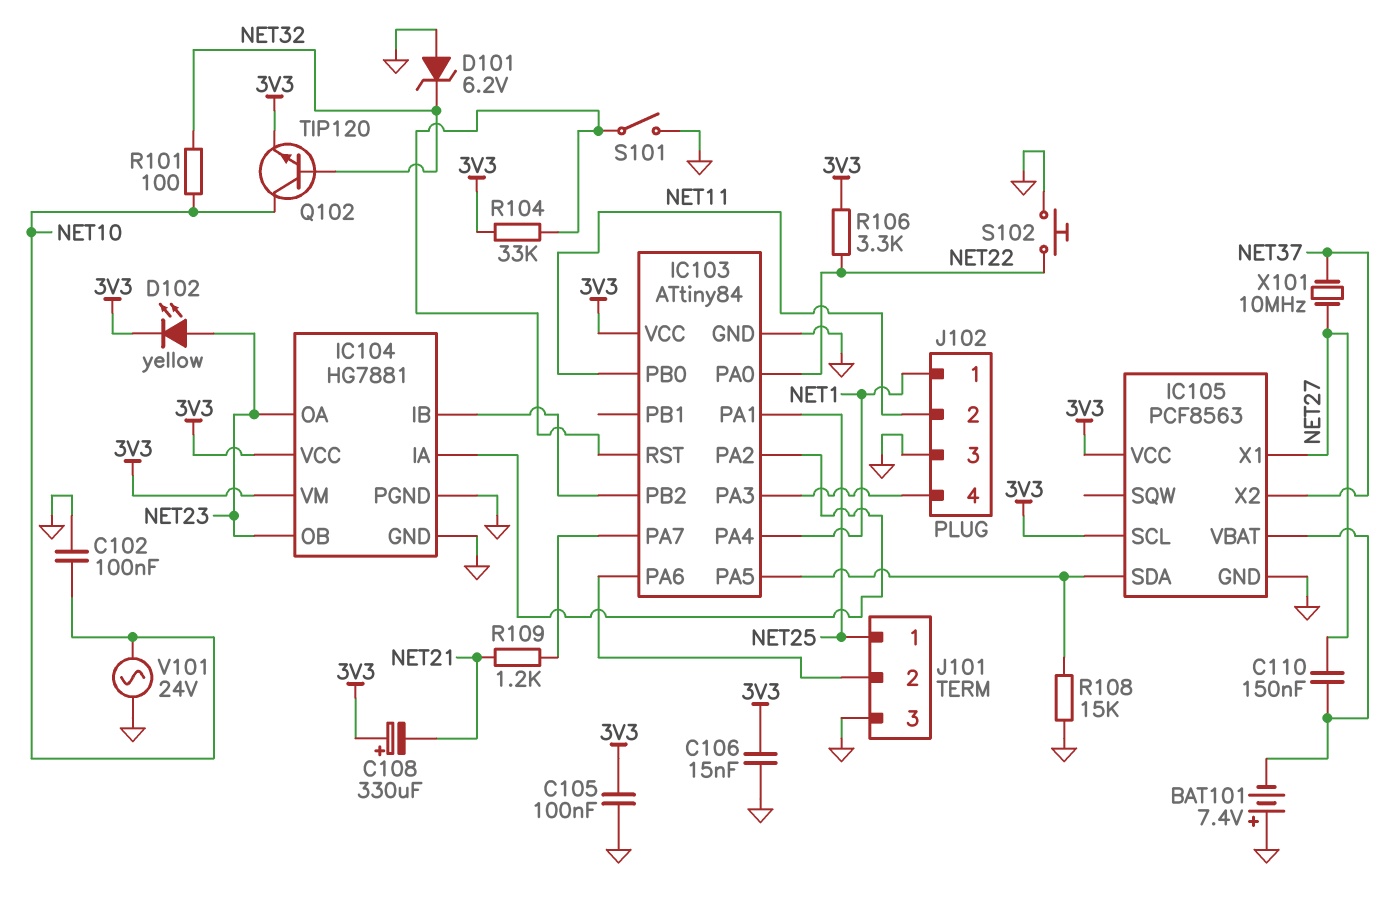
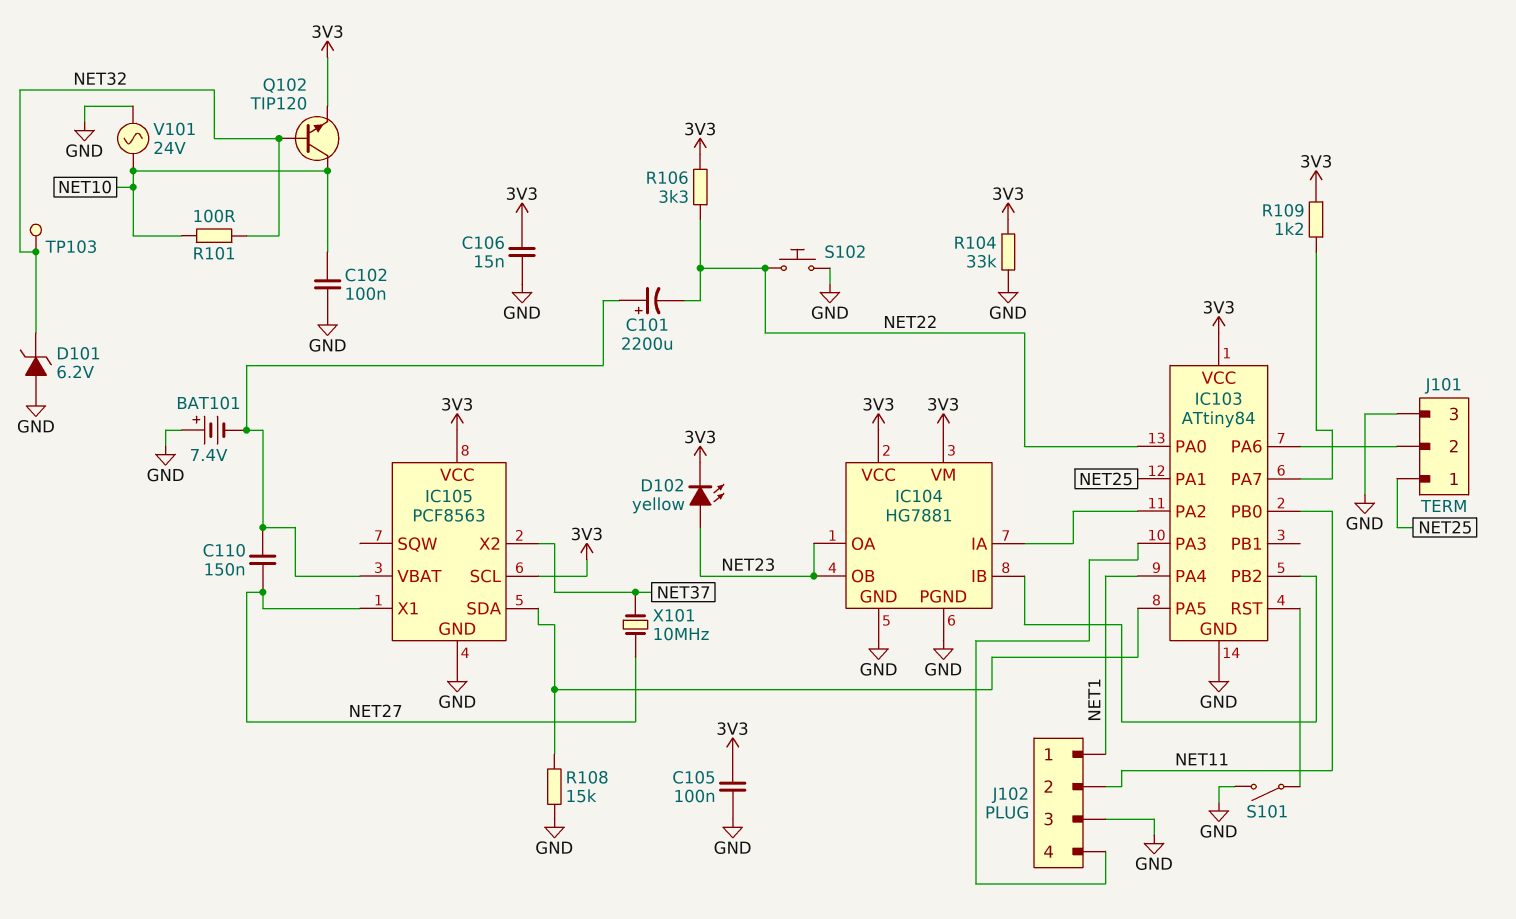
C101: none -> 2200uF (plus IC105/VBAT, minus NET22)
C108: 330uF (plus 3V3, minus NET21) -> none
R104: 33k (3V3, IC103/RST) -> 33k (3V3, GND)
R109: 1.2k (IC103/PA7, NET21) -> 1.2k (3V3, IC103/PA7)
TP103: none -> test point (NET32)

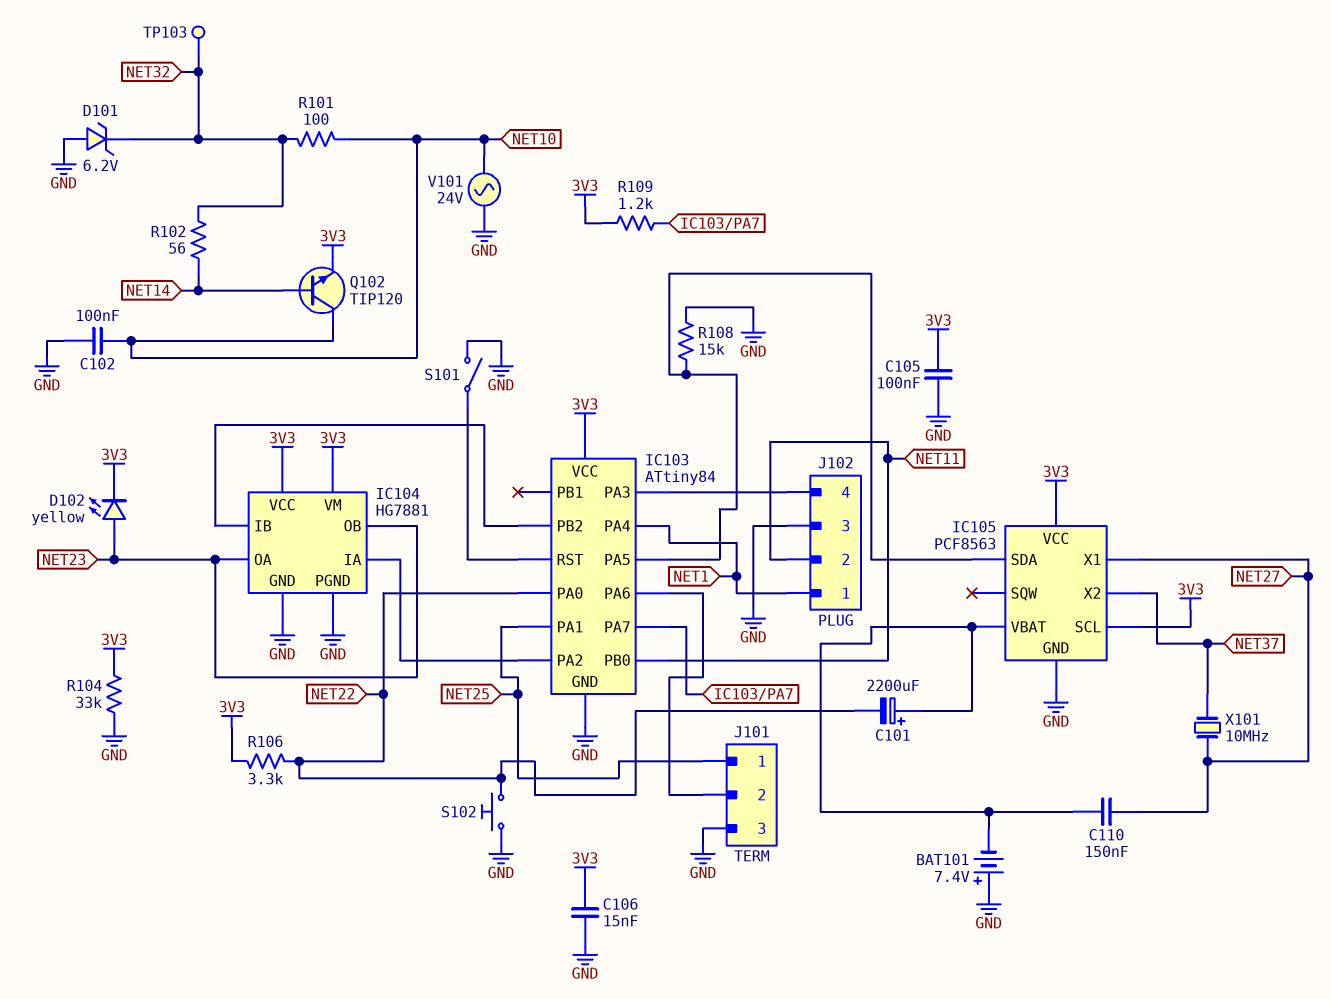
Q102: NPN TIP120 (B NET32, C NET10, E 3V3) -> NPN TIP120 (B NET14, C NET10, E 3V3)
R102: none -> 56 (NET14, NET32)

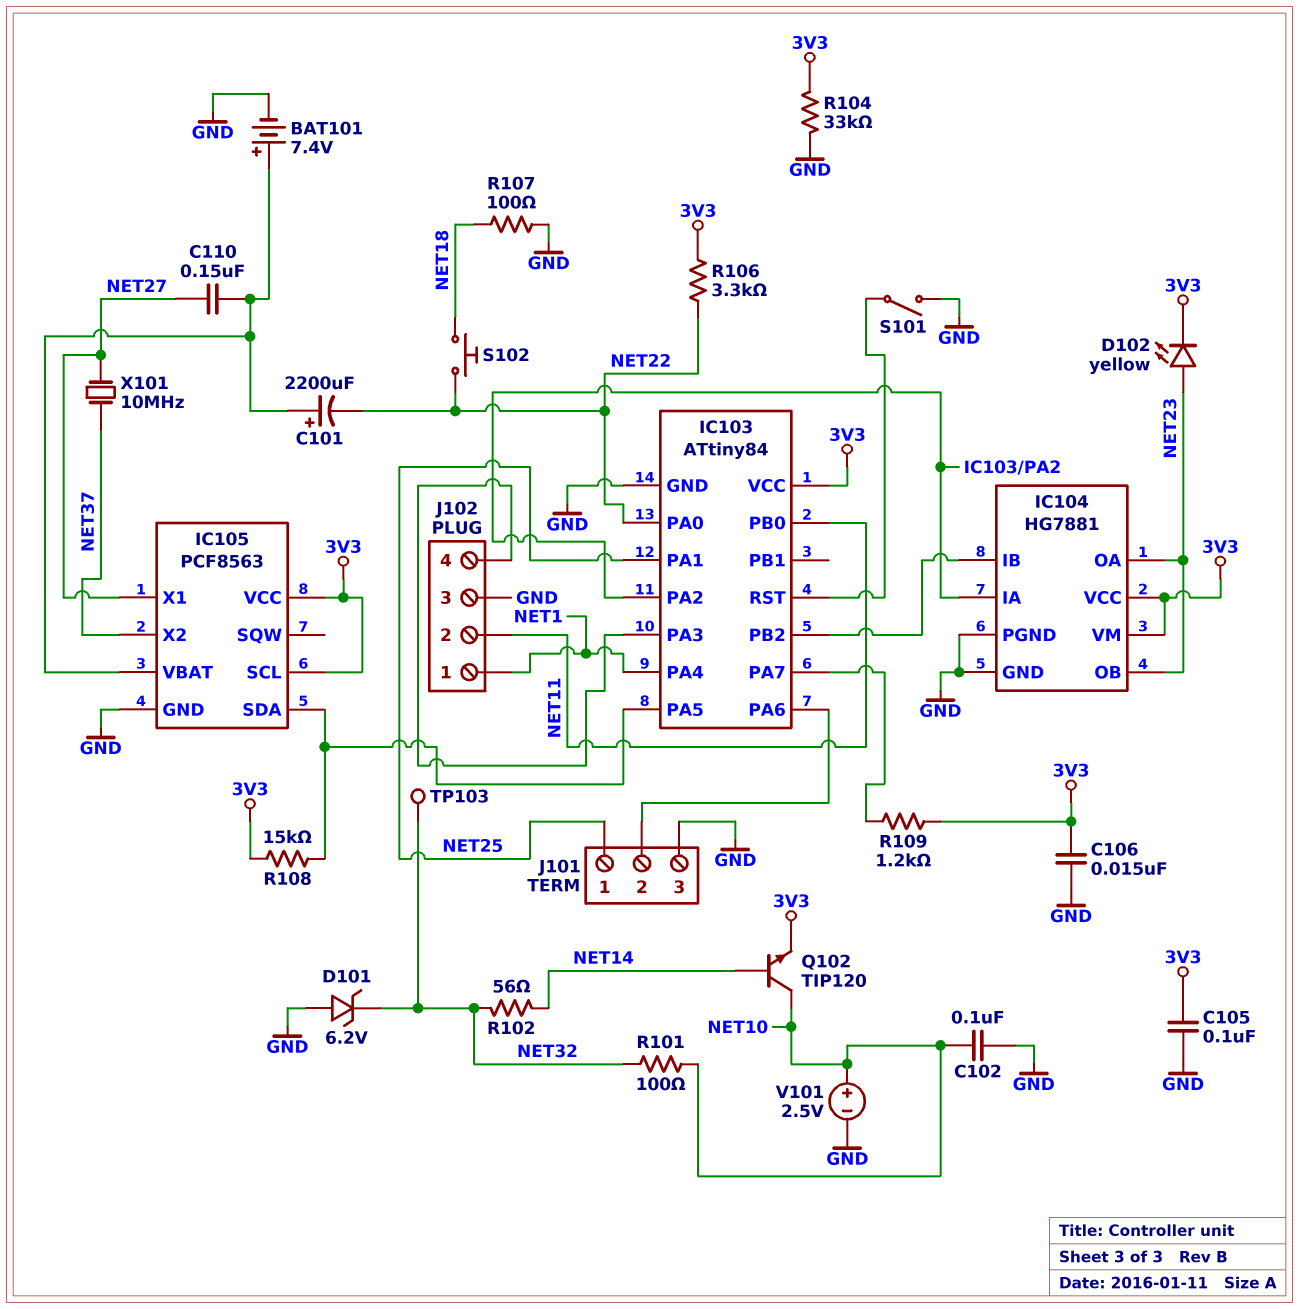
BAT101: 7.4V (plus GND, minus IC105/VBAT) -> 7.4V (plus IC105/VBAT, minus GND)
R107: none -> 100 (GND, NET18)
R108: 15k (GND, IC103/PA5) -> 15k (3V3, IC103/PA5)
S102: button (GND, NET22) -> button (NET18, NET22)
V101: AC 24V (GND, NET10) -> 2.5V (plus NET10, minus GND)

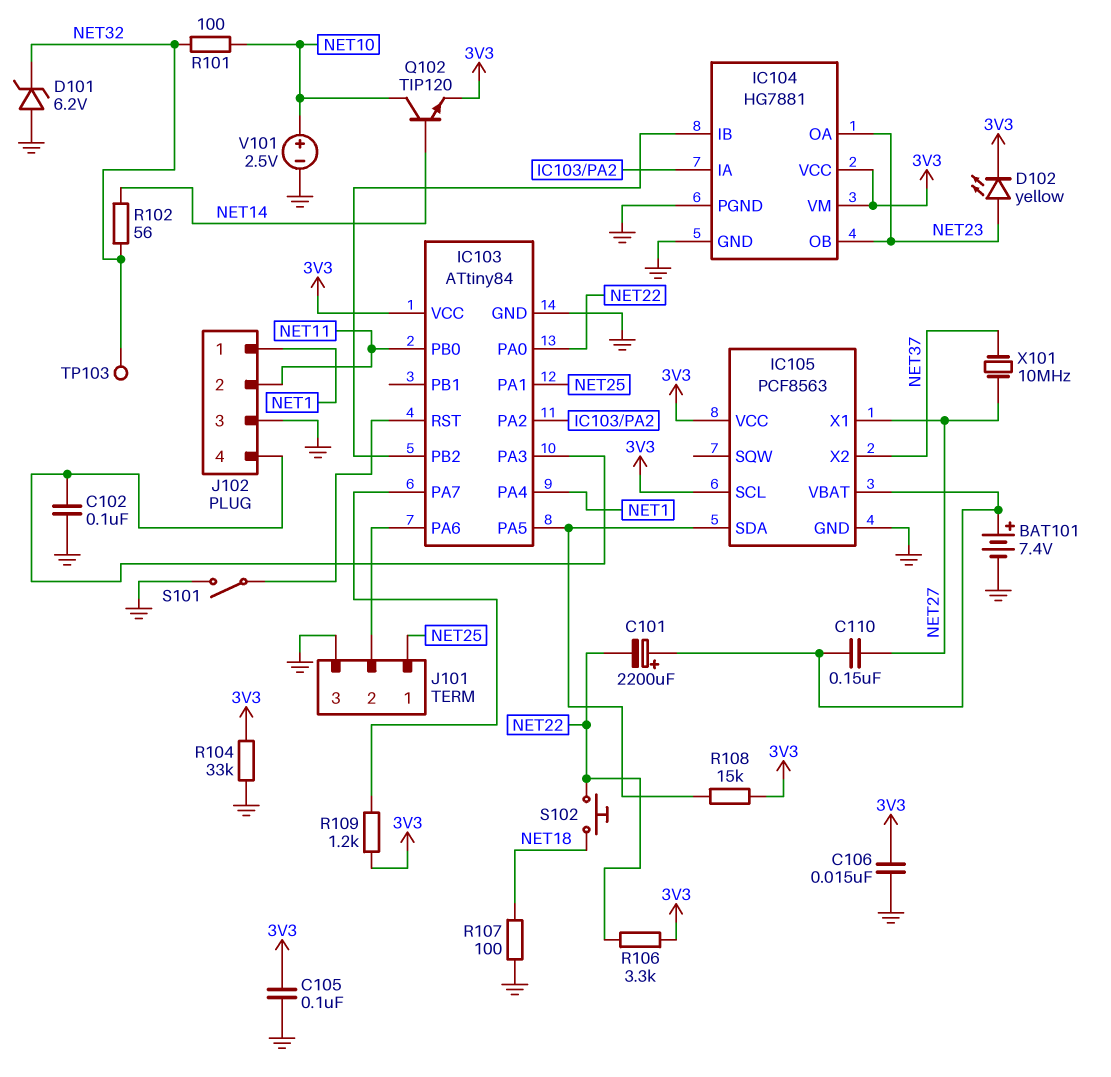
C102: 100nF (GND, NET10) -> 100nF (GND, IC103/PA3)

